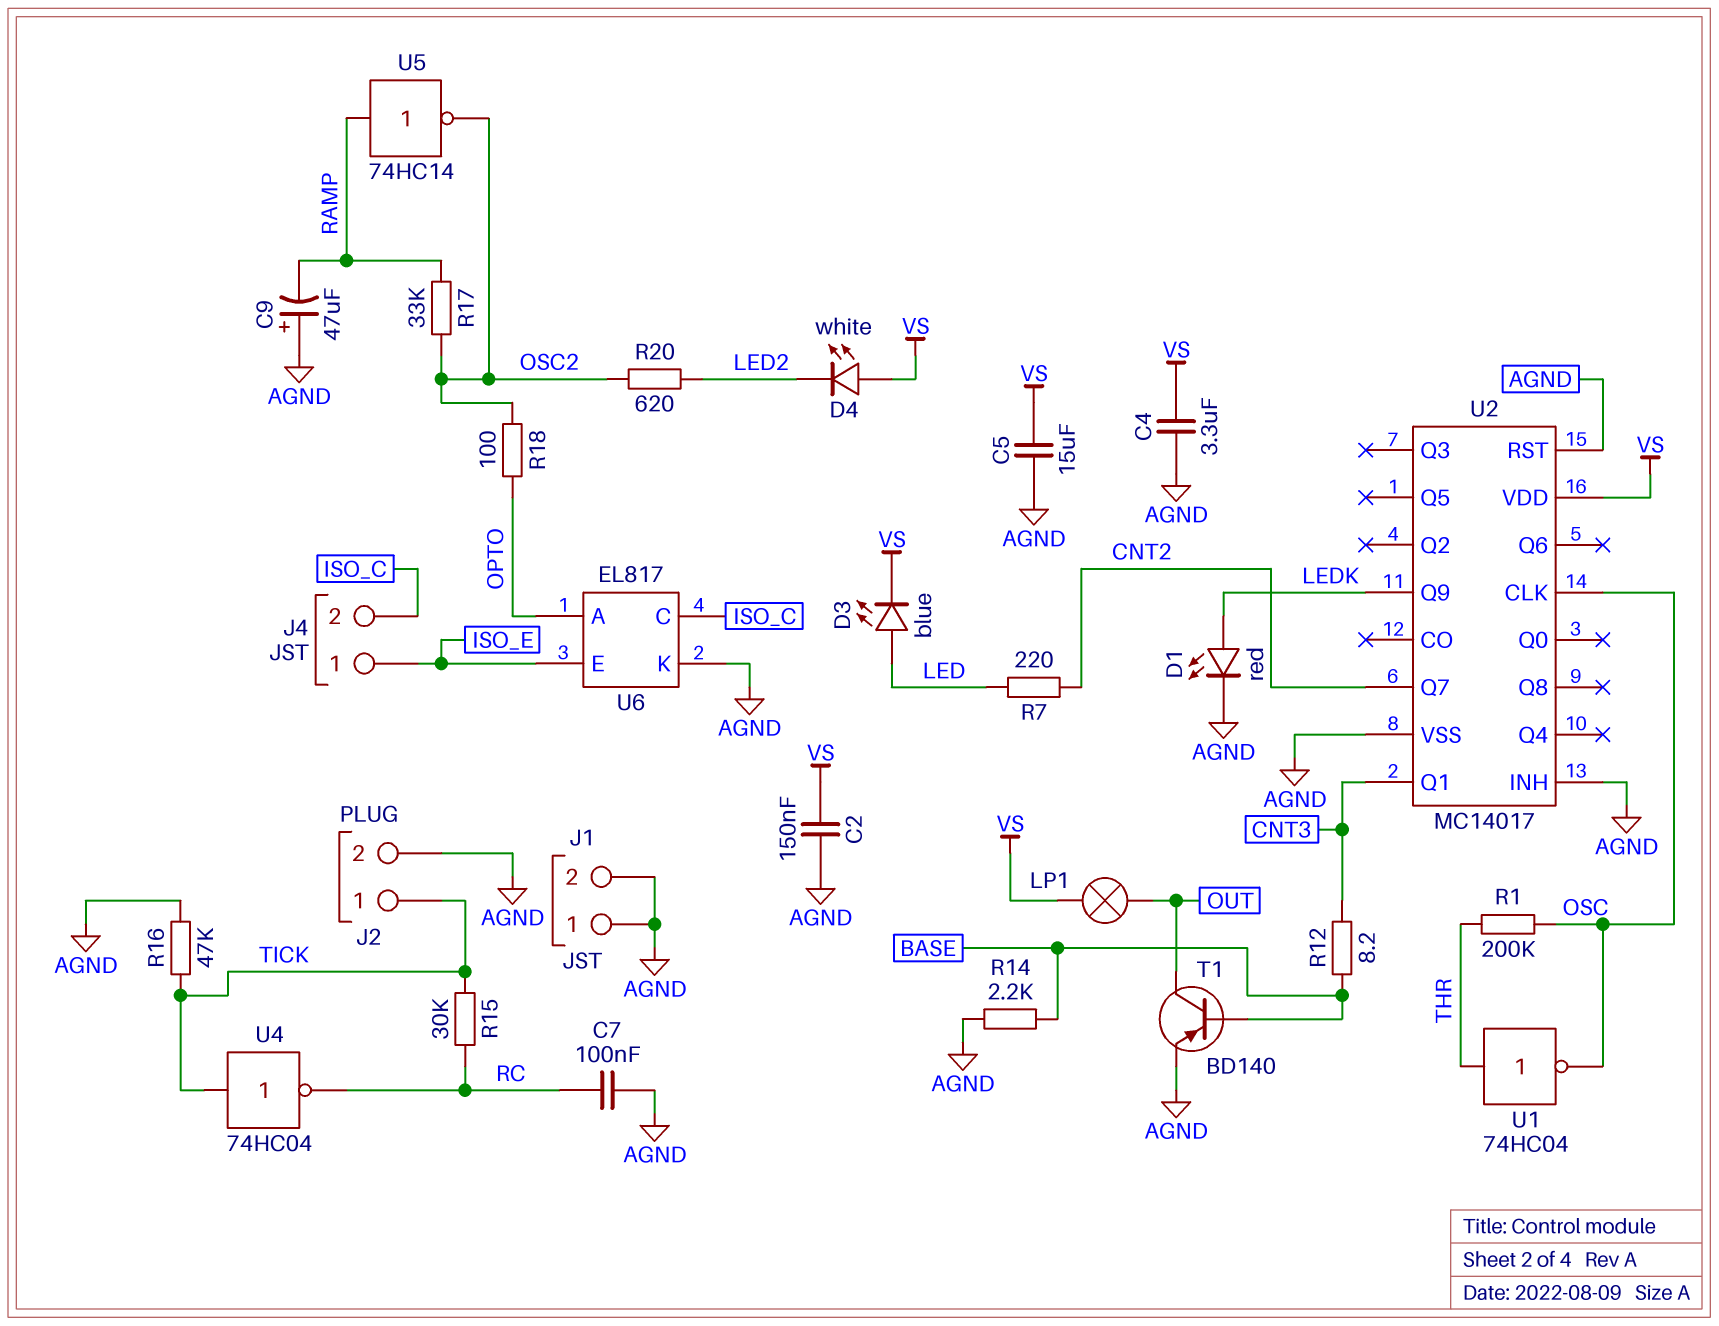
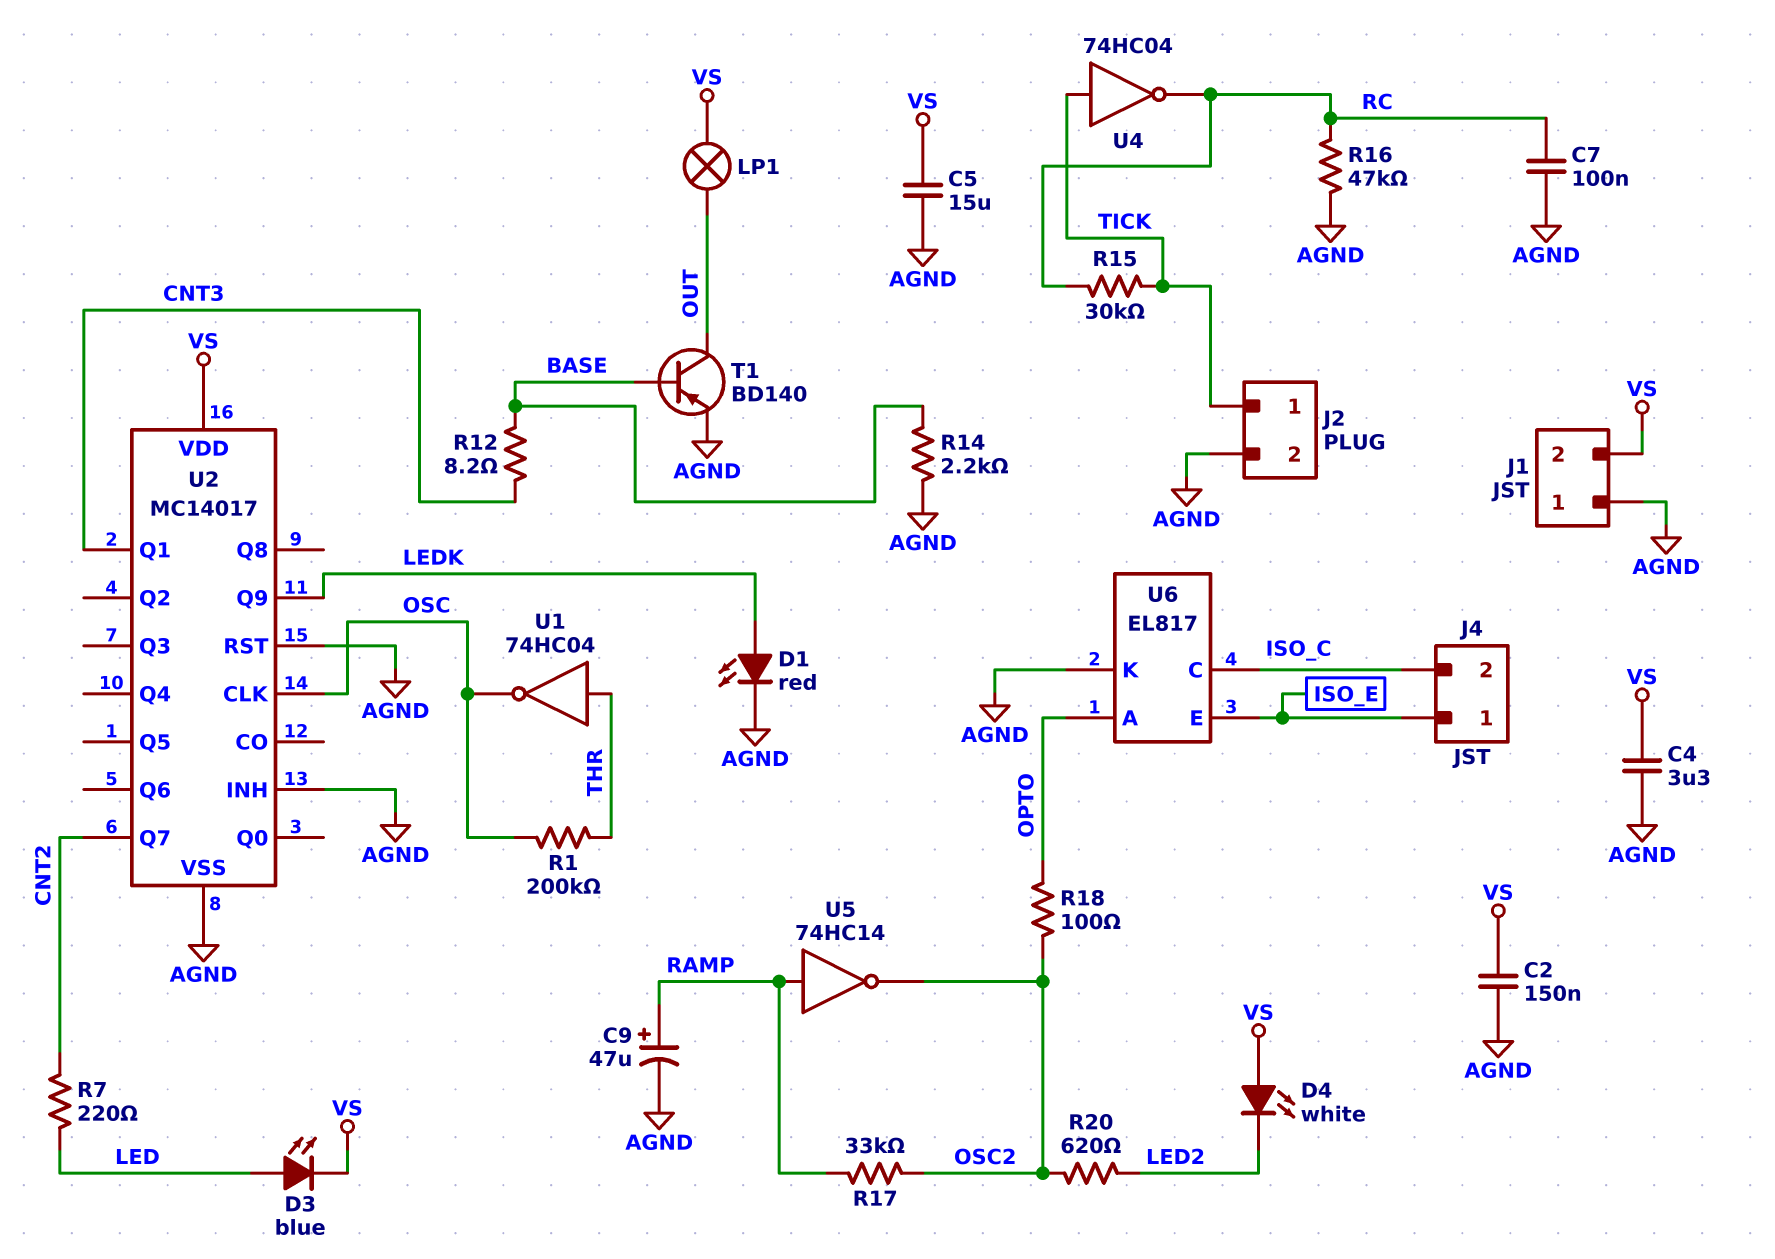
C9: 47uF (plus AGND, minus RAMP) -> 47uF (plus RAMP, minus AGND)
J1 pin 2: AGND -> VS
R16: 47k (AGND, TICK) -> 47k (AGND, RC)

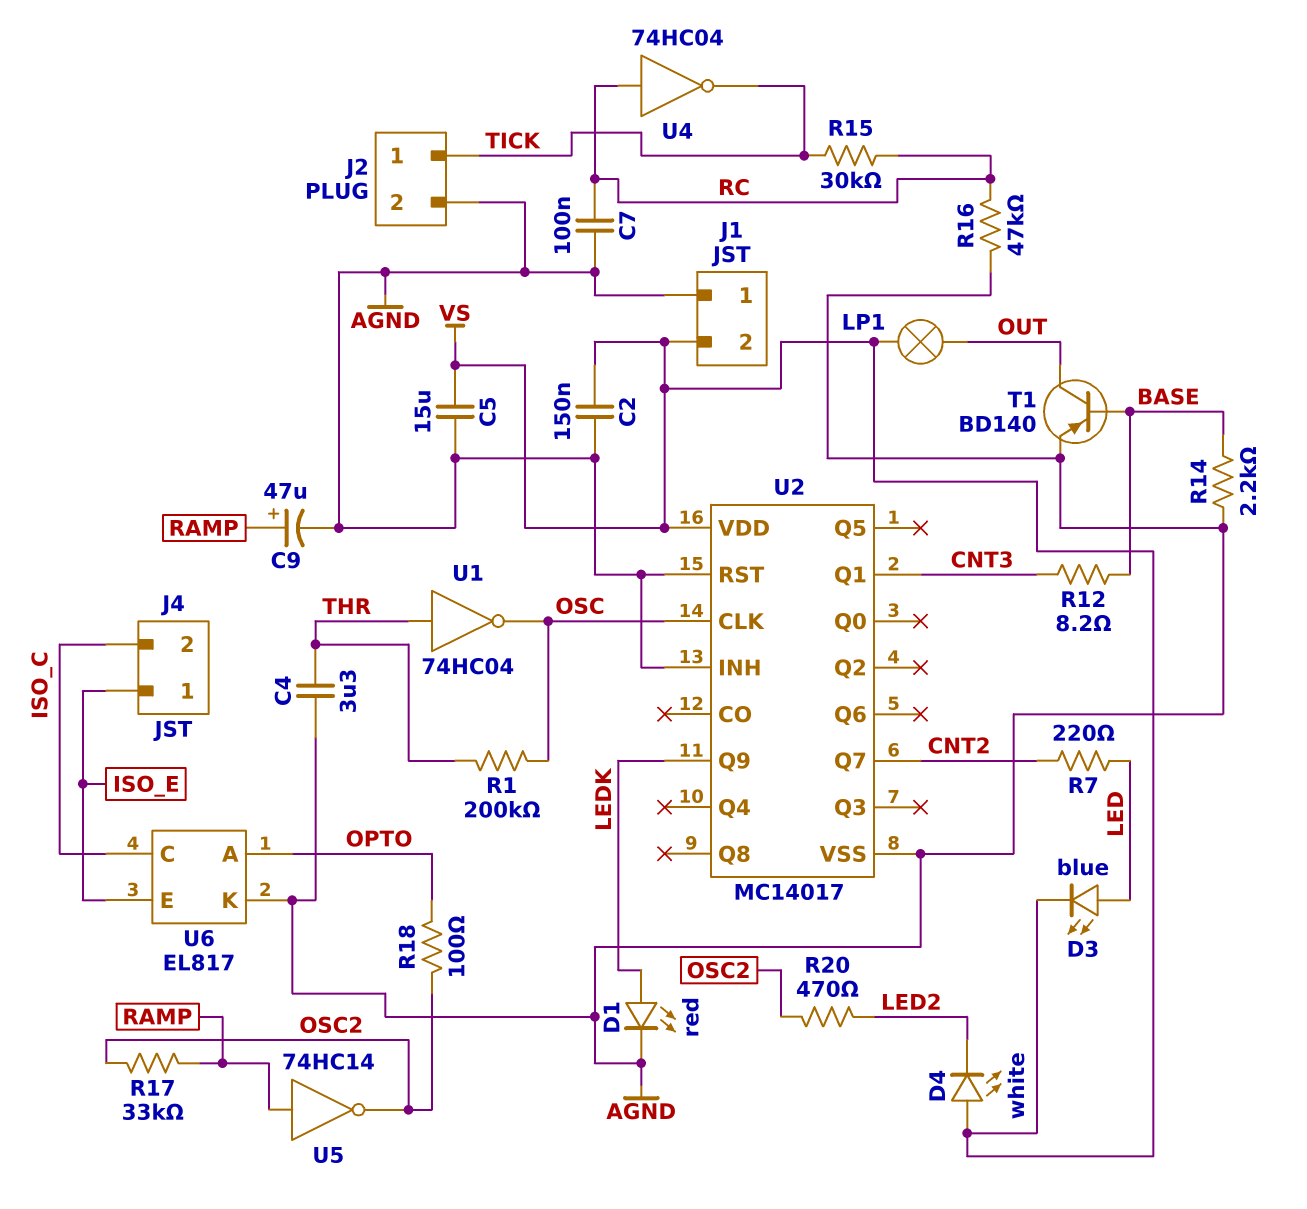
C4: 3.3uF (AGND, VS) -> 3.3uF (AGND, THR)
R20: 620 (LED2, OSC2) -> 470 (LED2, OSC2)
U4: NOT 74HC04 (in TICK, out RC) -> NOT 74HC04 (in RC, out TICK)

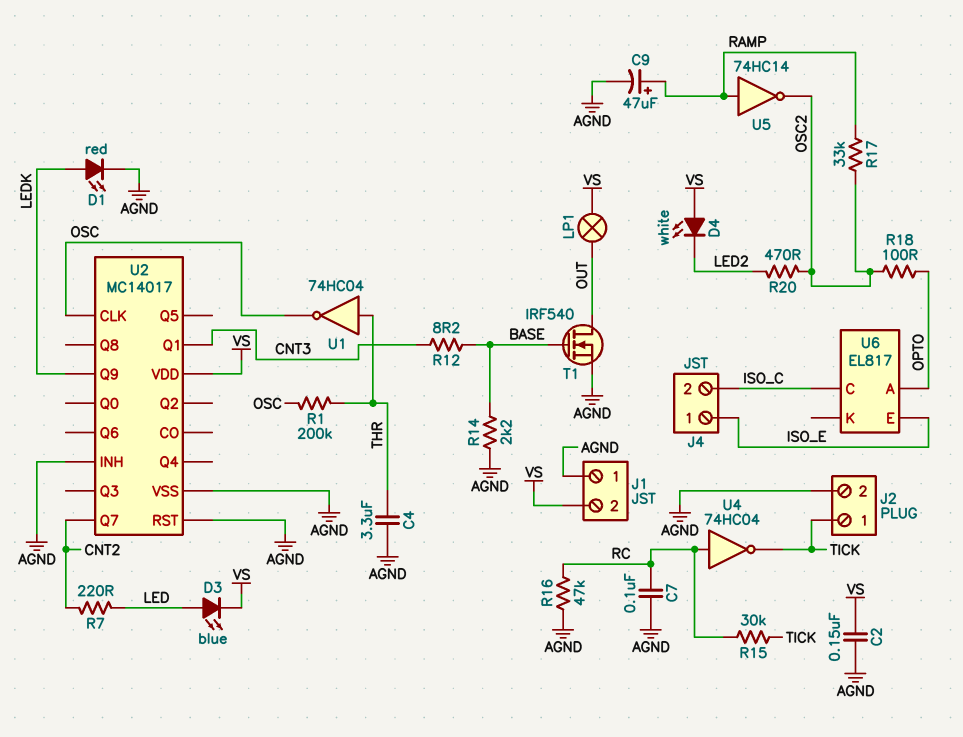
C5: 15uF (AGND, VS) -> none
T1: PNP BD140 (B BASE, C OUT, E AGND) -> NMOS IRF540 (G BASE, D OUT, S AGND)
U6 pin K: AGND -> none

